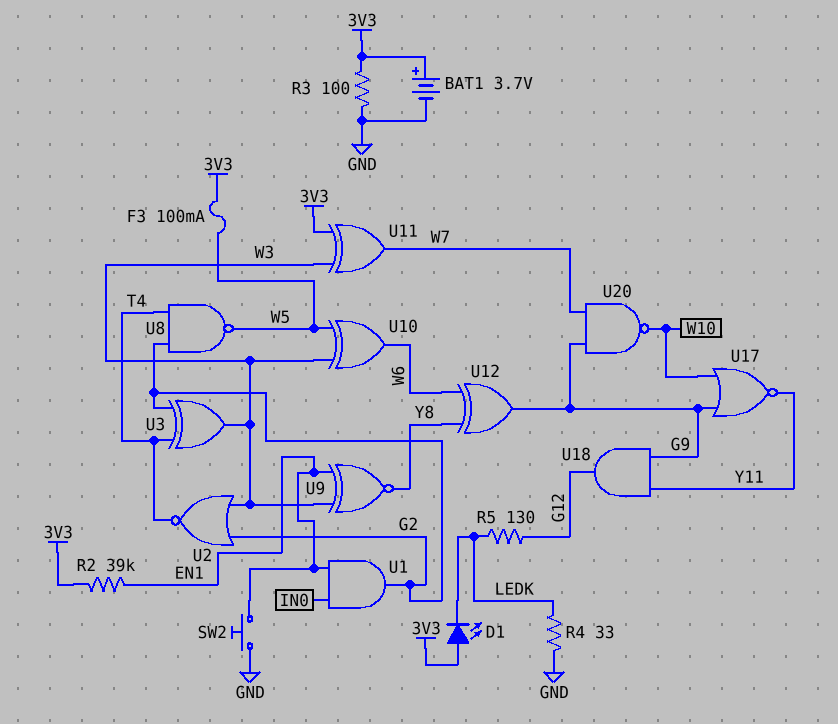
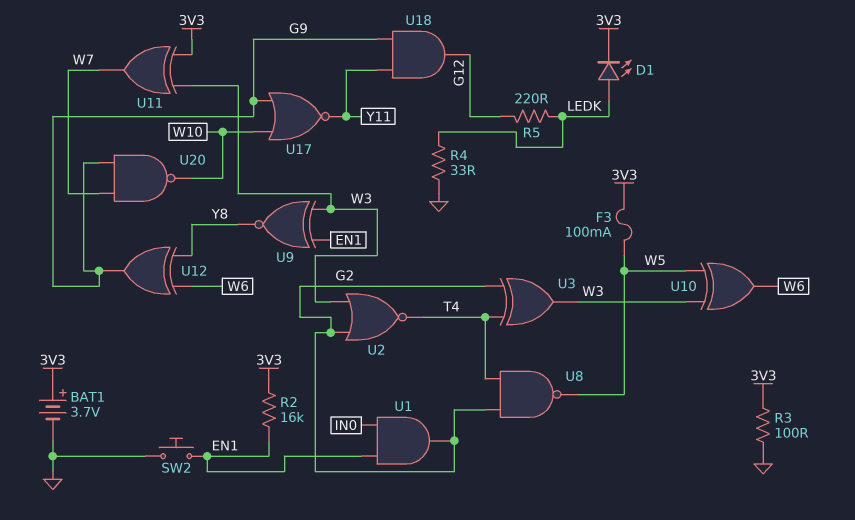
D1: LED (A 3V3, K LEDK) -> LED (A LEDK, K 3V3)
R2: 39k (3V3, EN1) -> 16k (3V3, EN1)
R5: 130 (G12, LEDK) -> 220 (G12, LEDK)

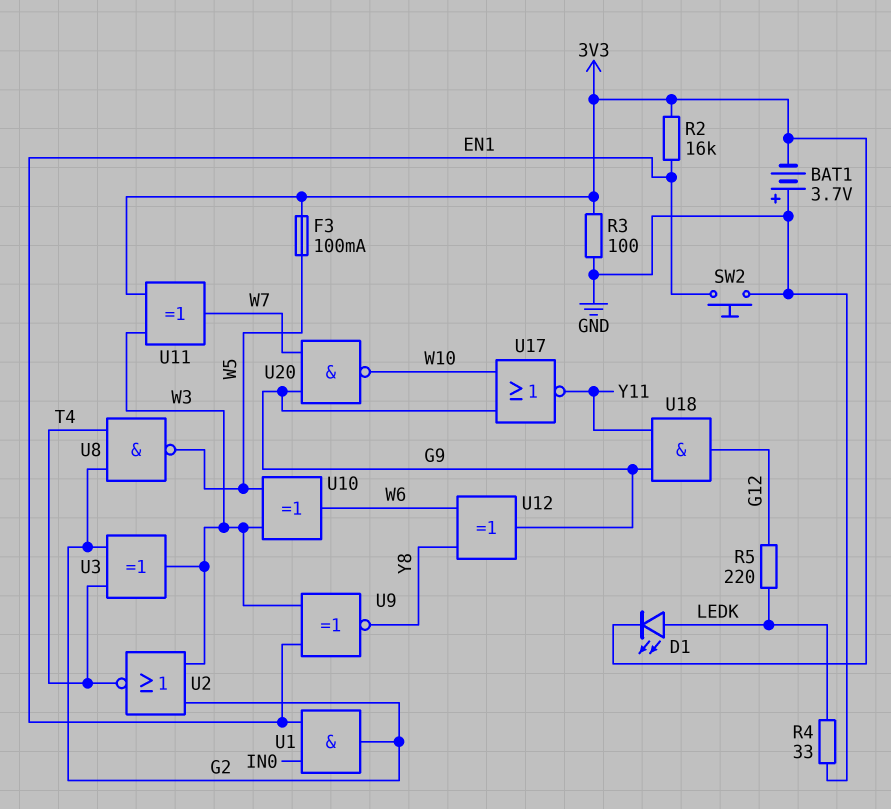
BAT1: 3.7V (plus 3V3, minus GND) -> 3.7V (plus GND, minus 3V3)

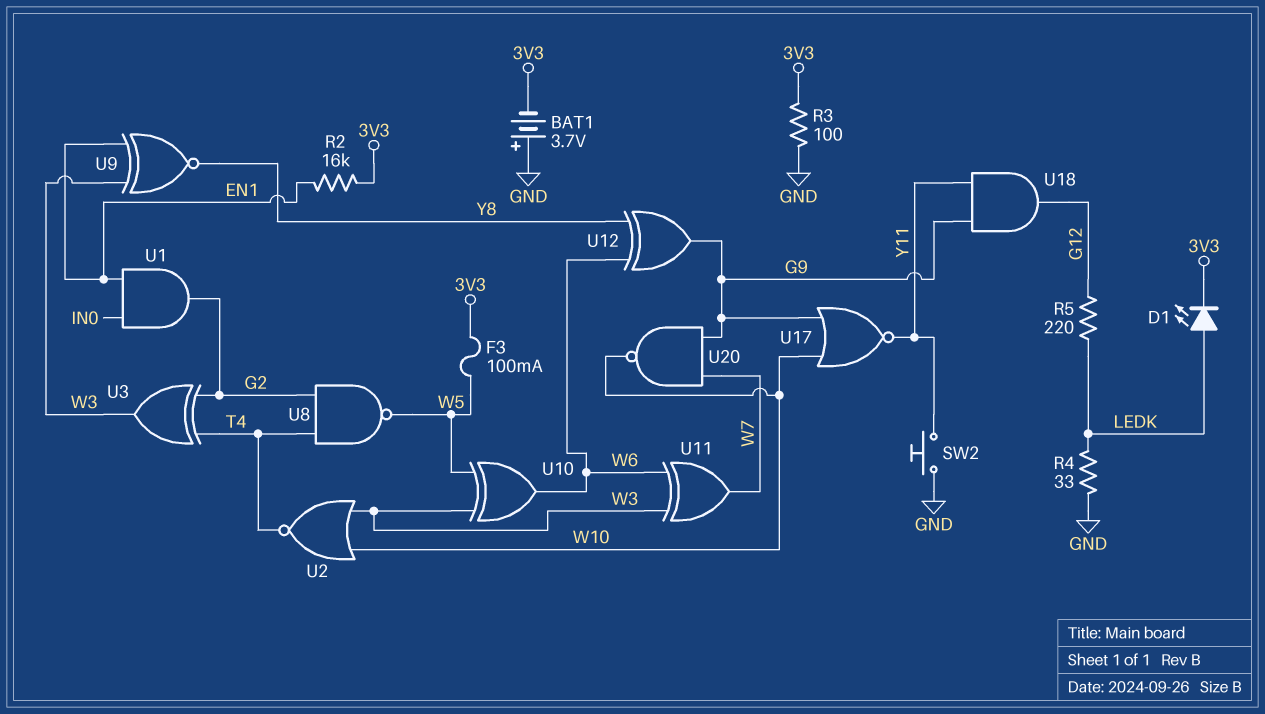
SW2: button (EN1, GND) -> button (GND, Y11)
U2: NOR (in G2, in W3, out T4) -> NOR (in W3, in W10, out T4)
U11: XOR (in 3V3, in W3, out W7) -> XOR (in W3, in W6, out W7)

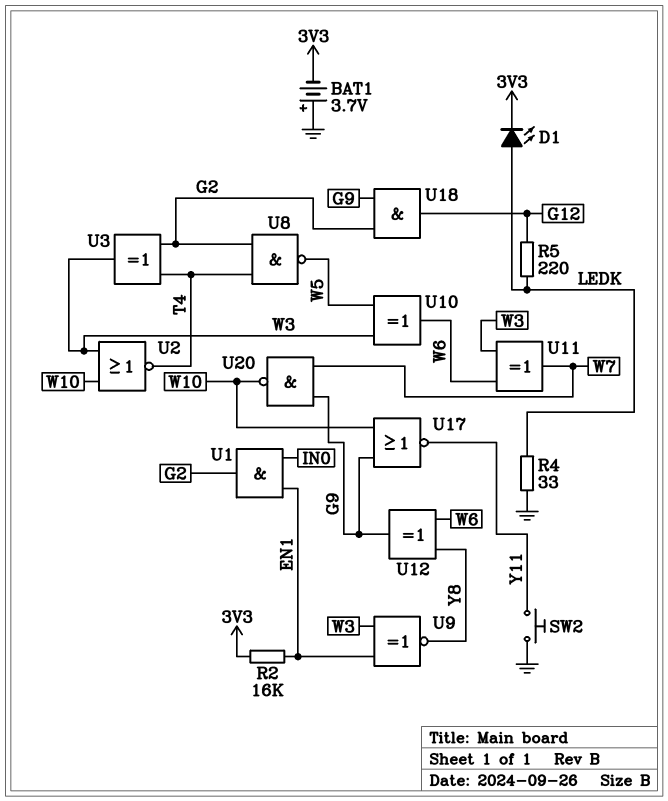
F3: 100mA (3V3, W5) -> none
R3: 100 (3V3, GND) -> none
U18: AND (in G9, in Y11, out G12) -> AND (in G2, in G9, out G12)

